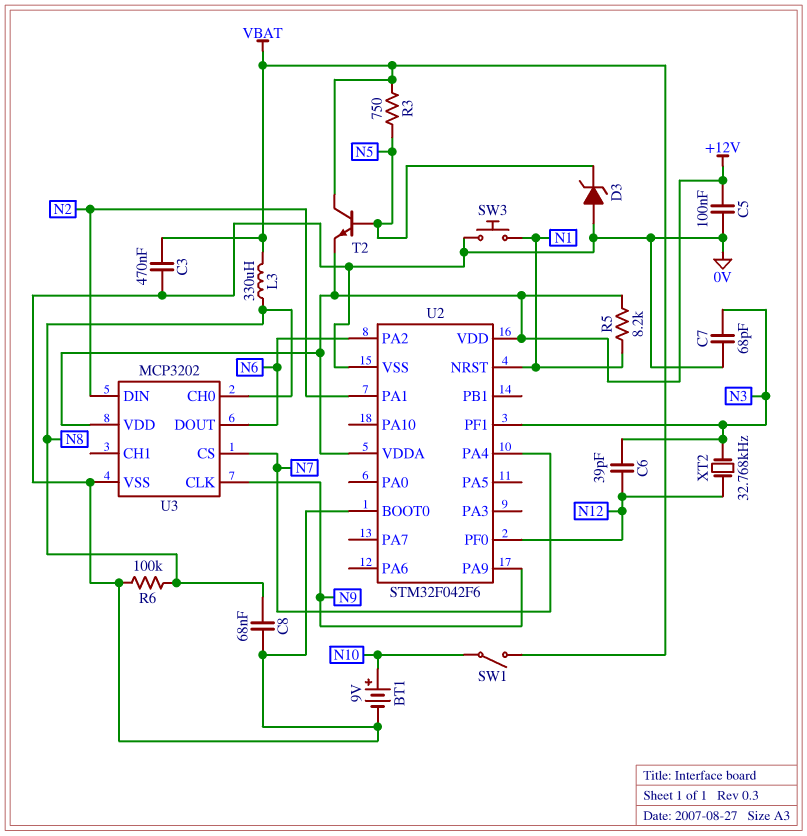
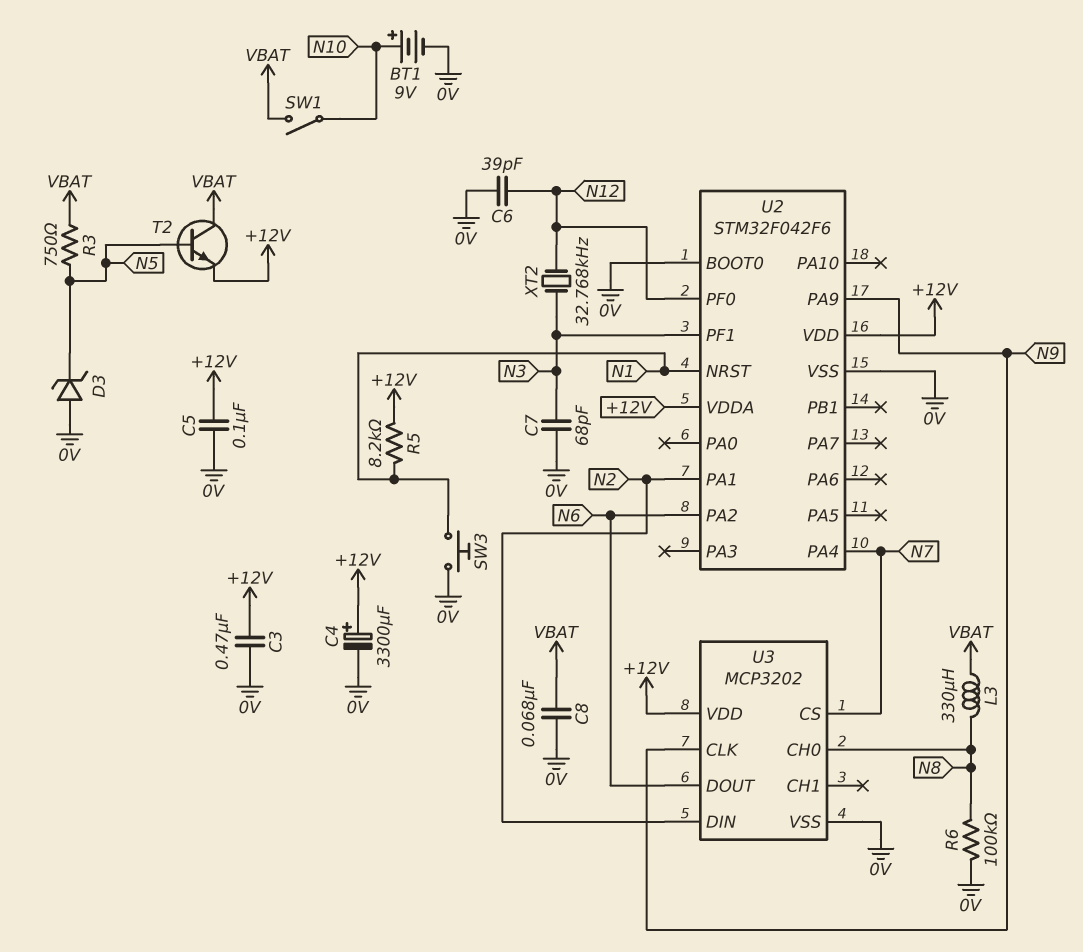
C3: 470nF (0V, VBAT) -> 470nF (+12V, 0V)
C4: none -> 3300uF (plus +12V, minus 0V)
C6: 39pF (N3, N12) -> 39pF (0V, N12)
C8: 68nF (0V, N8) -> 68nF (0V, VBAT)

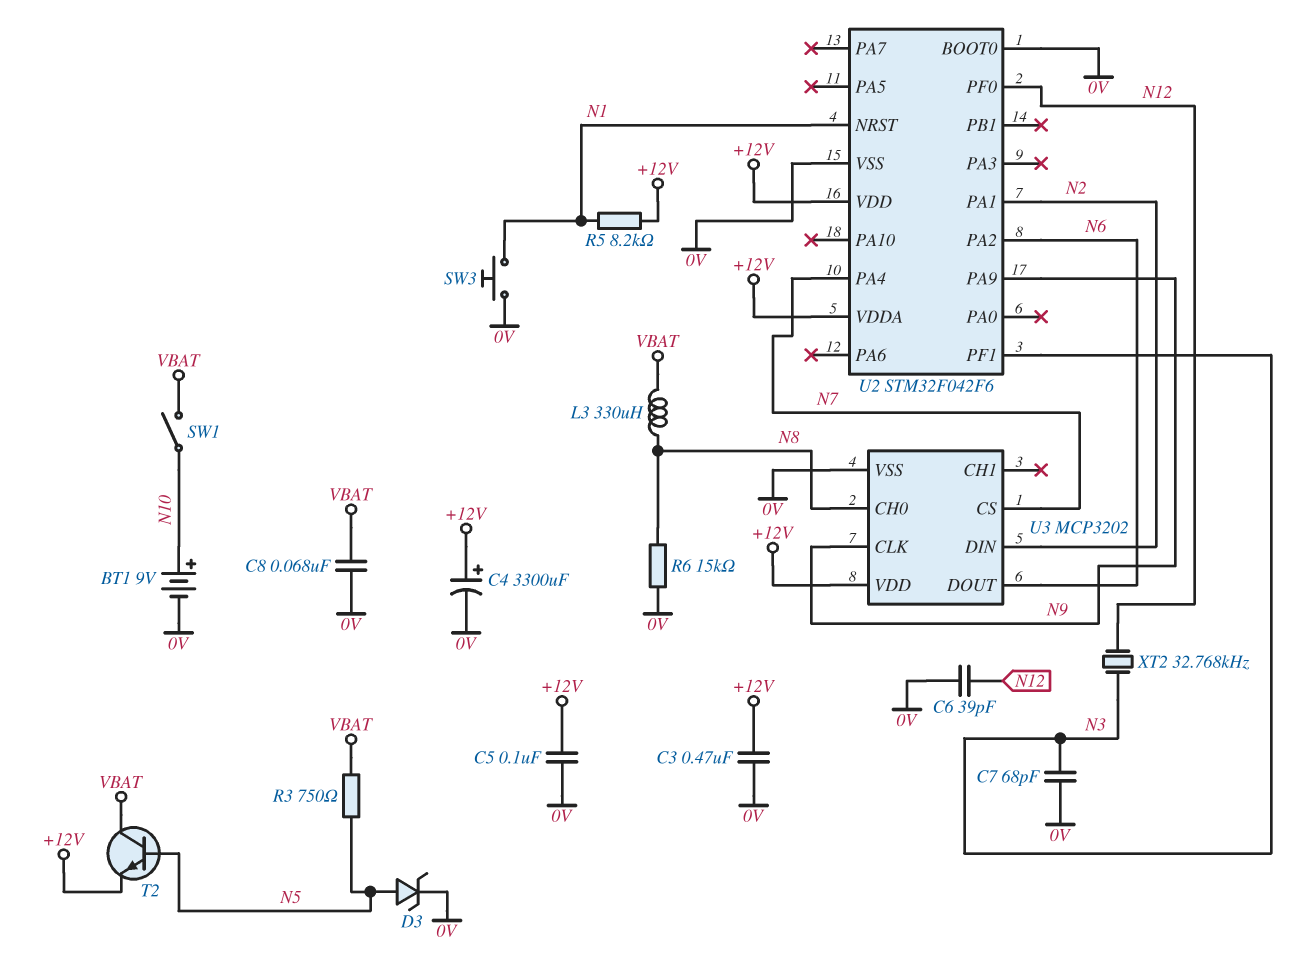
D3: zener (A 0V, K N5) -> zener (A N5, K 0V)
R6: 100k (0V, N8) -> 15k (0V, N8)

